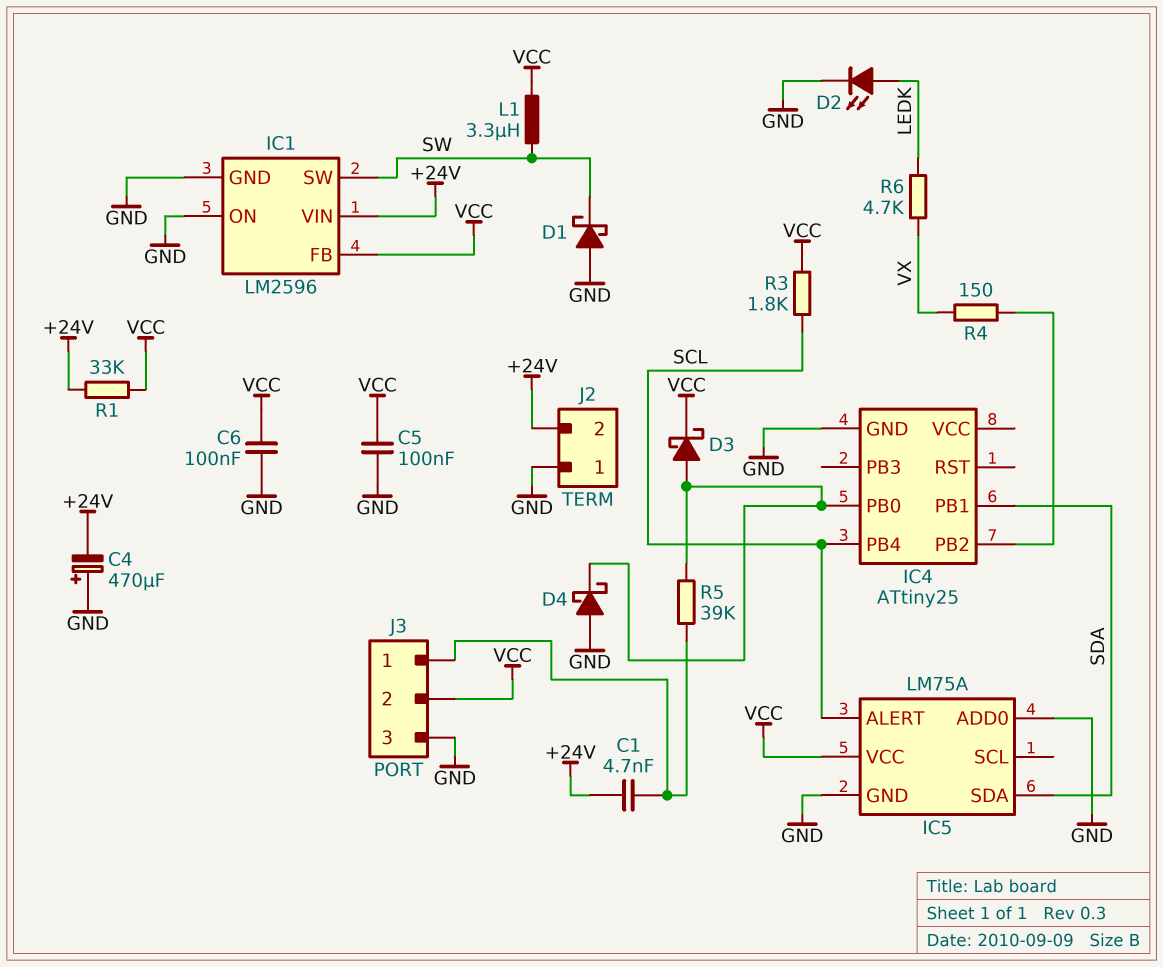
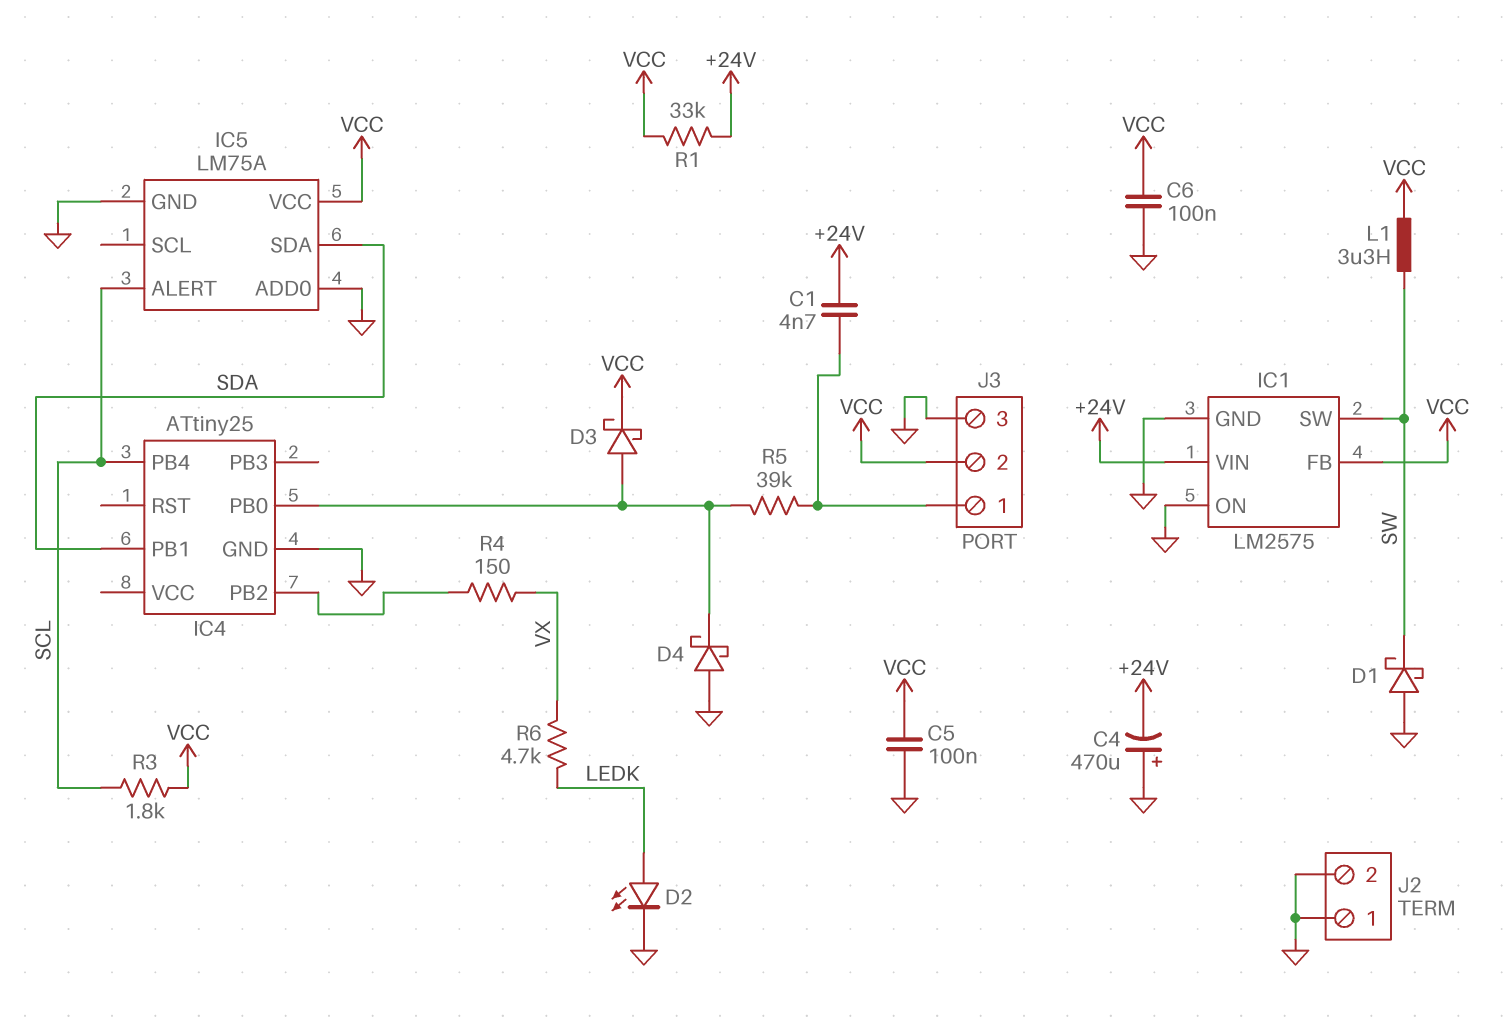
IC1: LM2596 -> LM2575
J2 pin 2: +24V -> GND

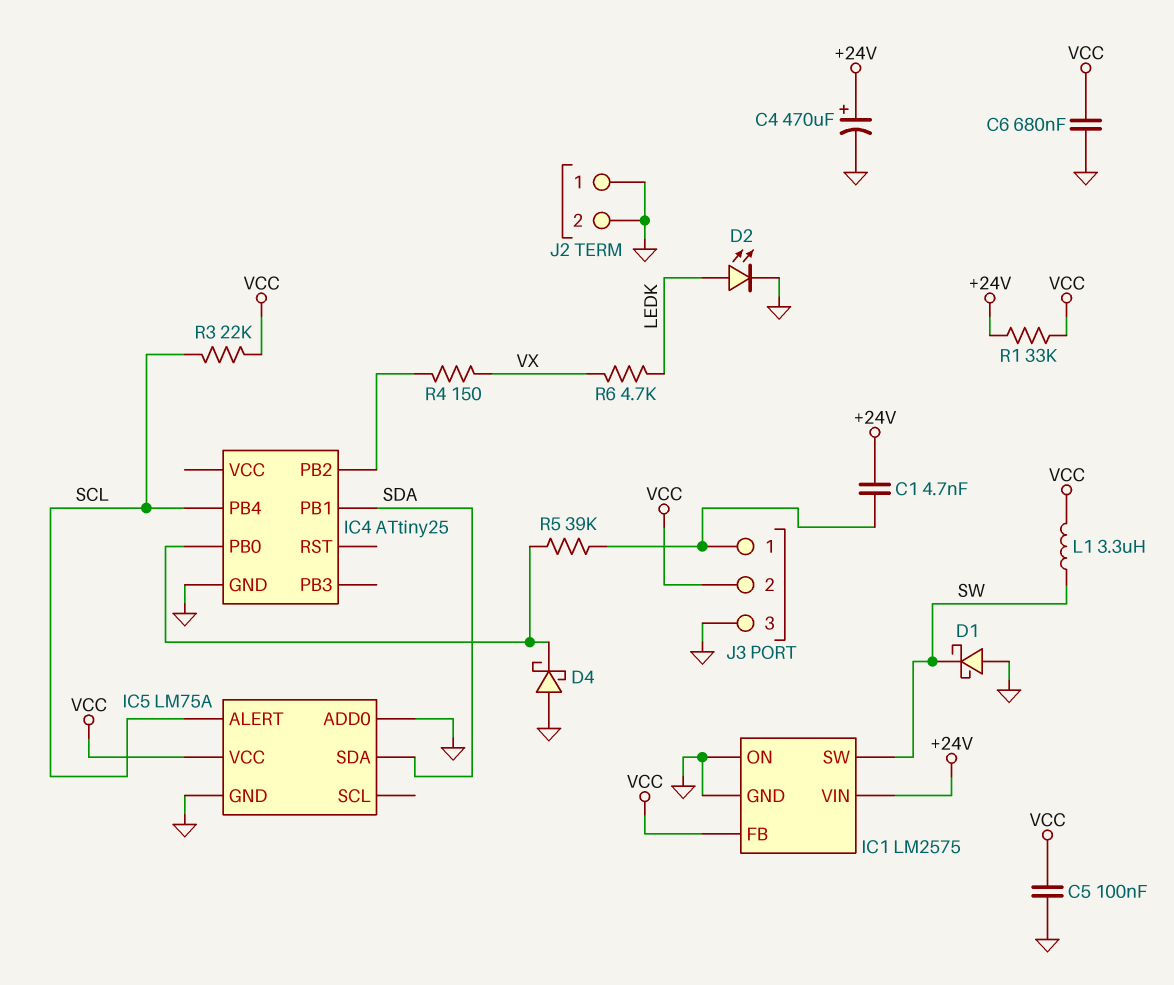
C4: 470uF (plus GND, minus +24V) -> 470uF (plus +24V, minus GND)
C6: 100nF (GND, VCC) -> 680nF (GND, VCC)
D3: schottky (A IC4/PB0, K VCC) -> none
R3: 1.8k (SCL, VCC) -> 22k (SCL, VCC)

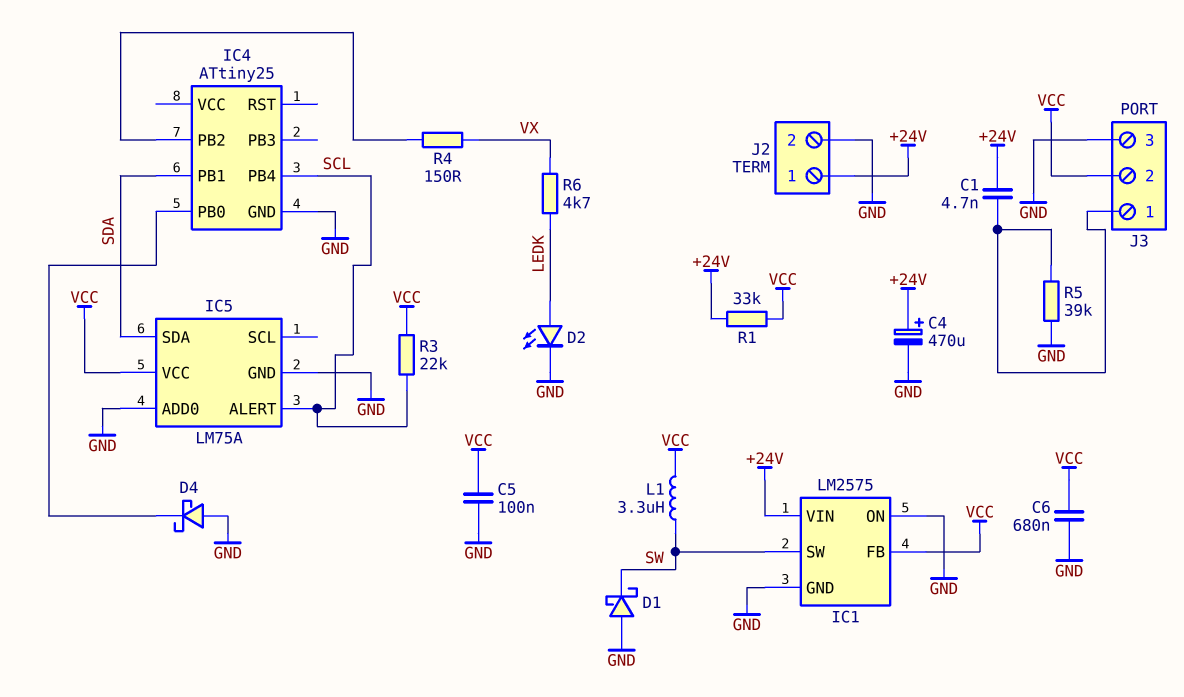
J2 pin 1: GND -> +24V
R5: 39k (IC4/PB0, J3/1) -> 39k (GND, J3/1)

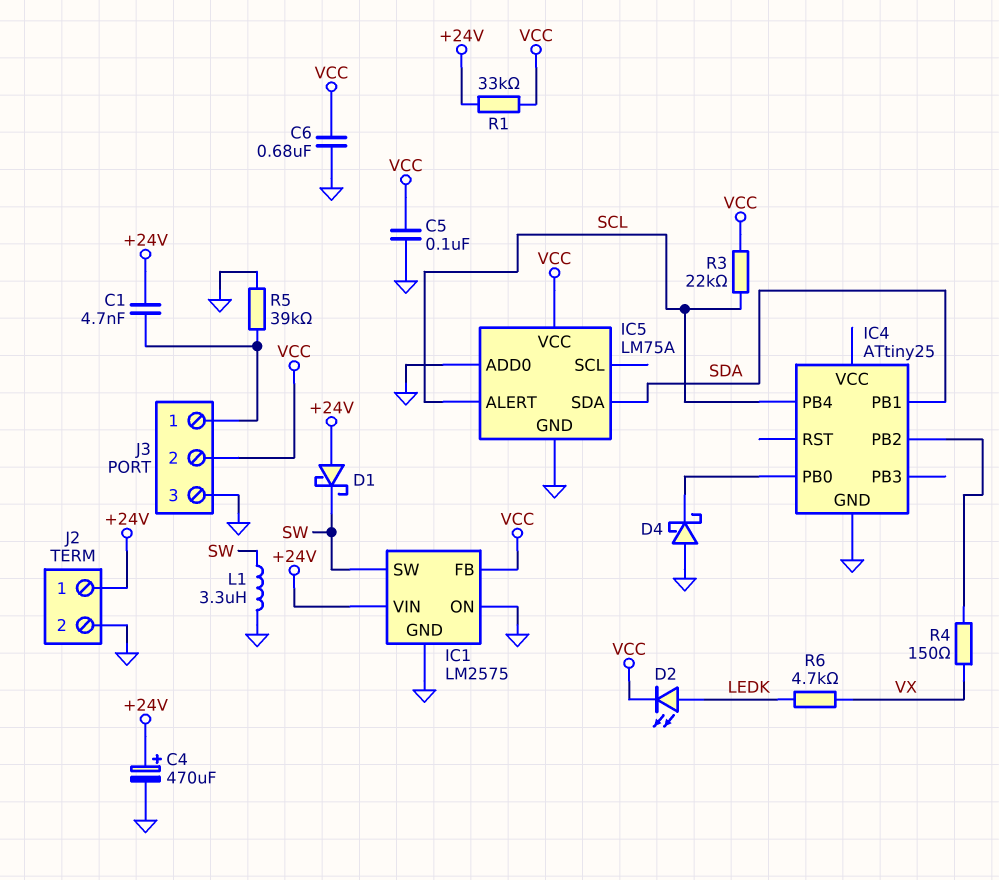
D1: schottky (A GND, K SW) -> schottky (A +24V, K SW)
D2: LED (A LEDK, K GND) -> LED (A LEDK, K VCC)
L1: 3.3uH (SW, VCC) -> 3.3uH (GND, SW)

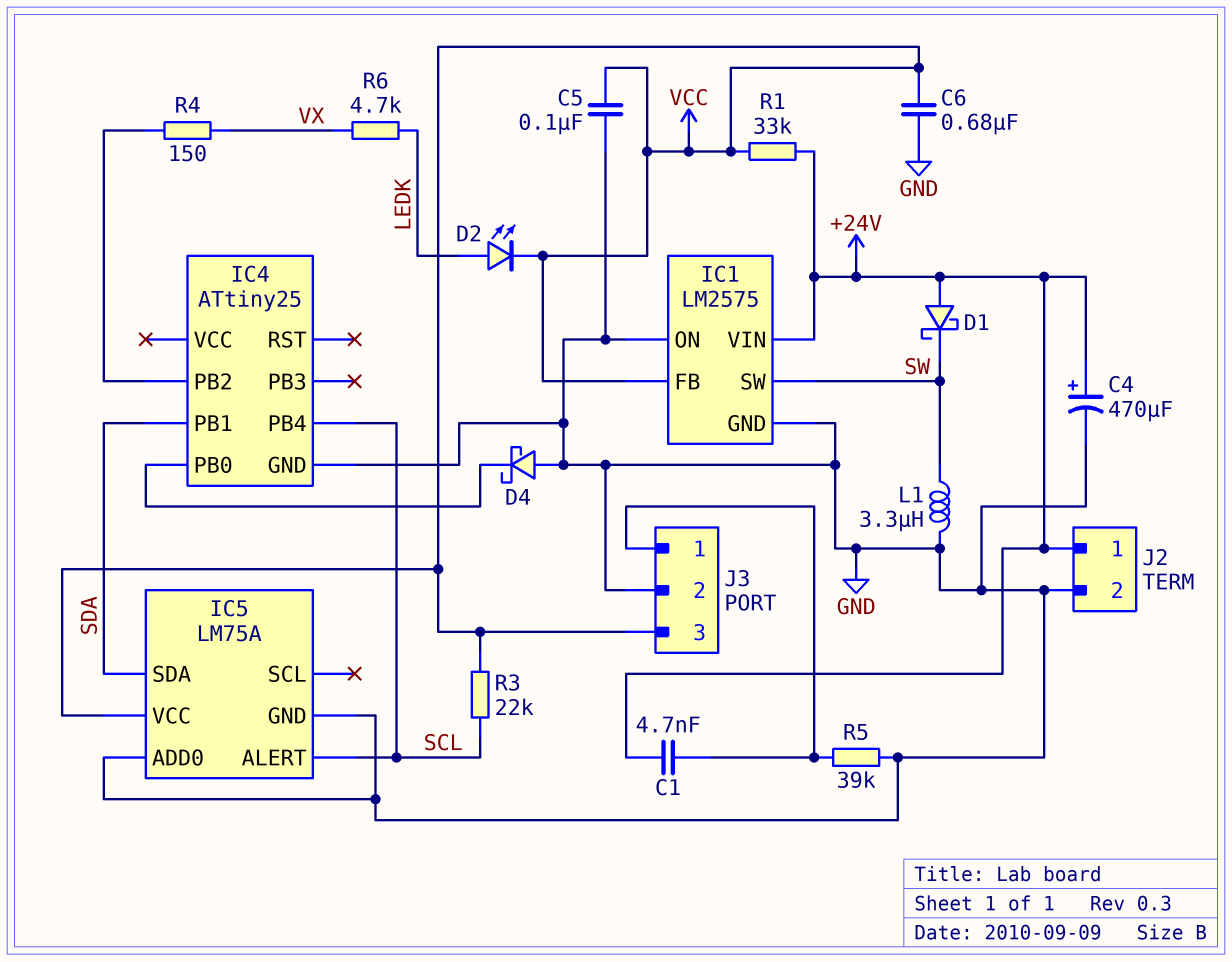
J3 pin 2: VCC -> GND
J3 pin 3: GND -> VCC

